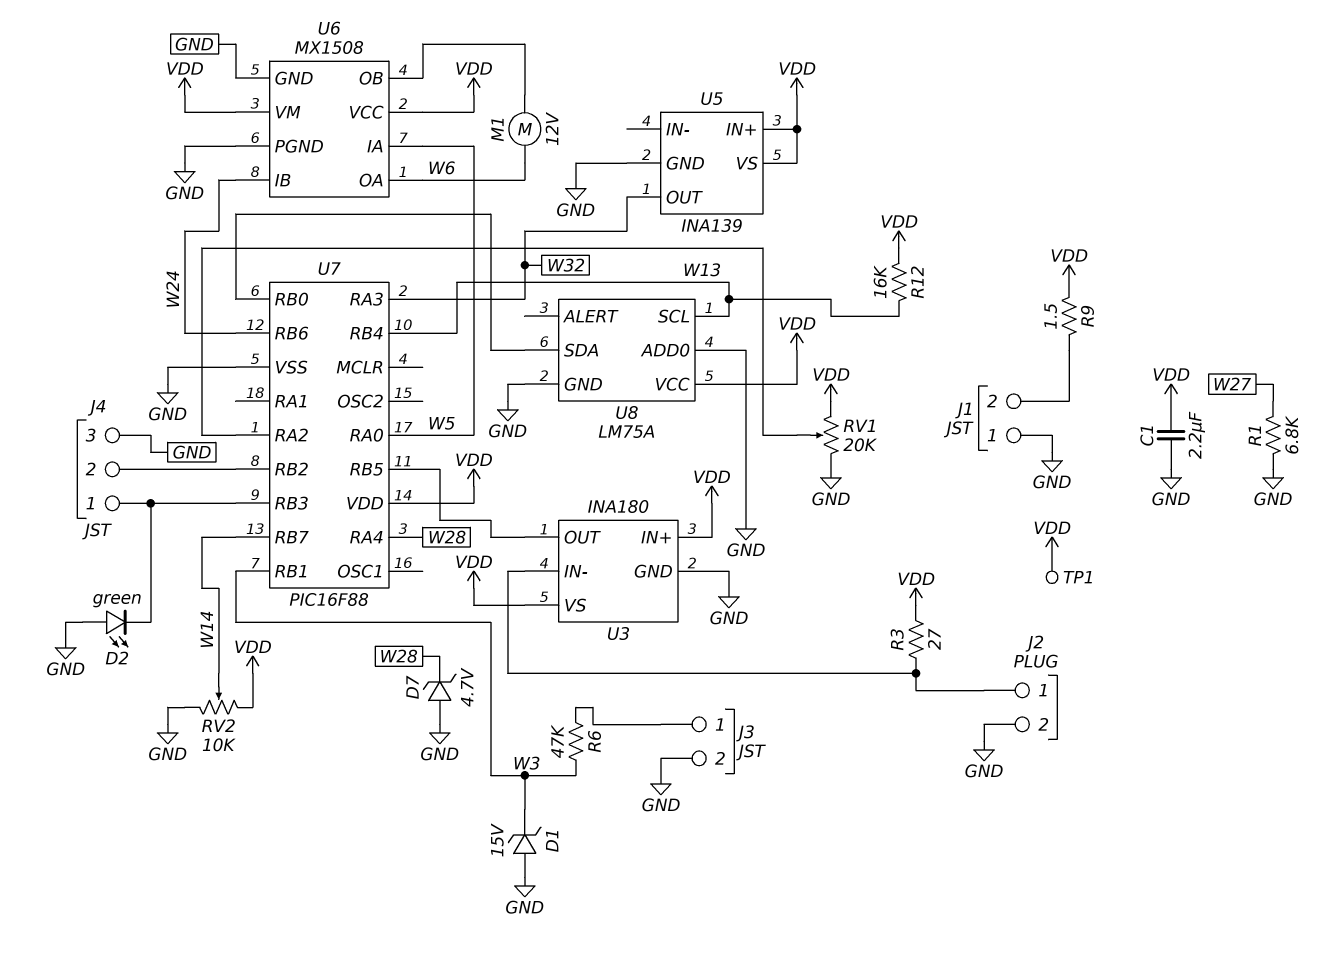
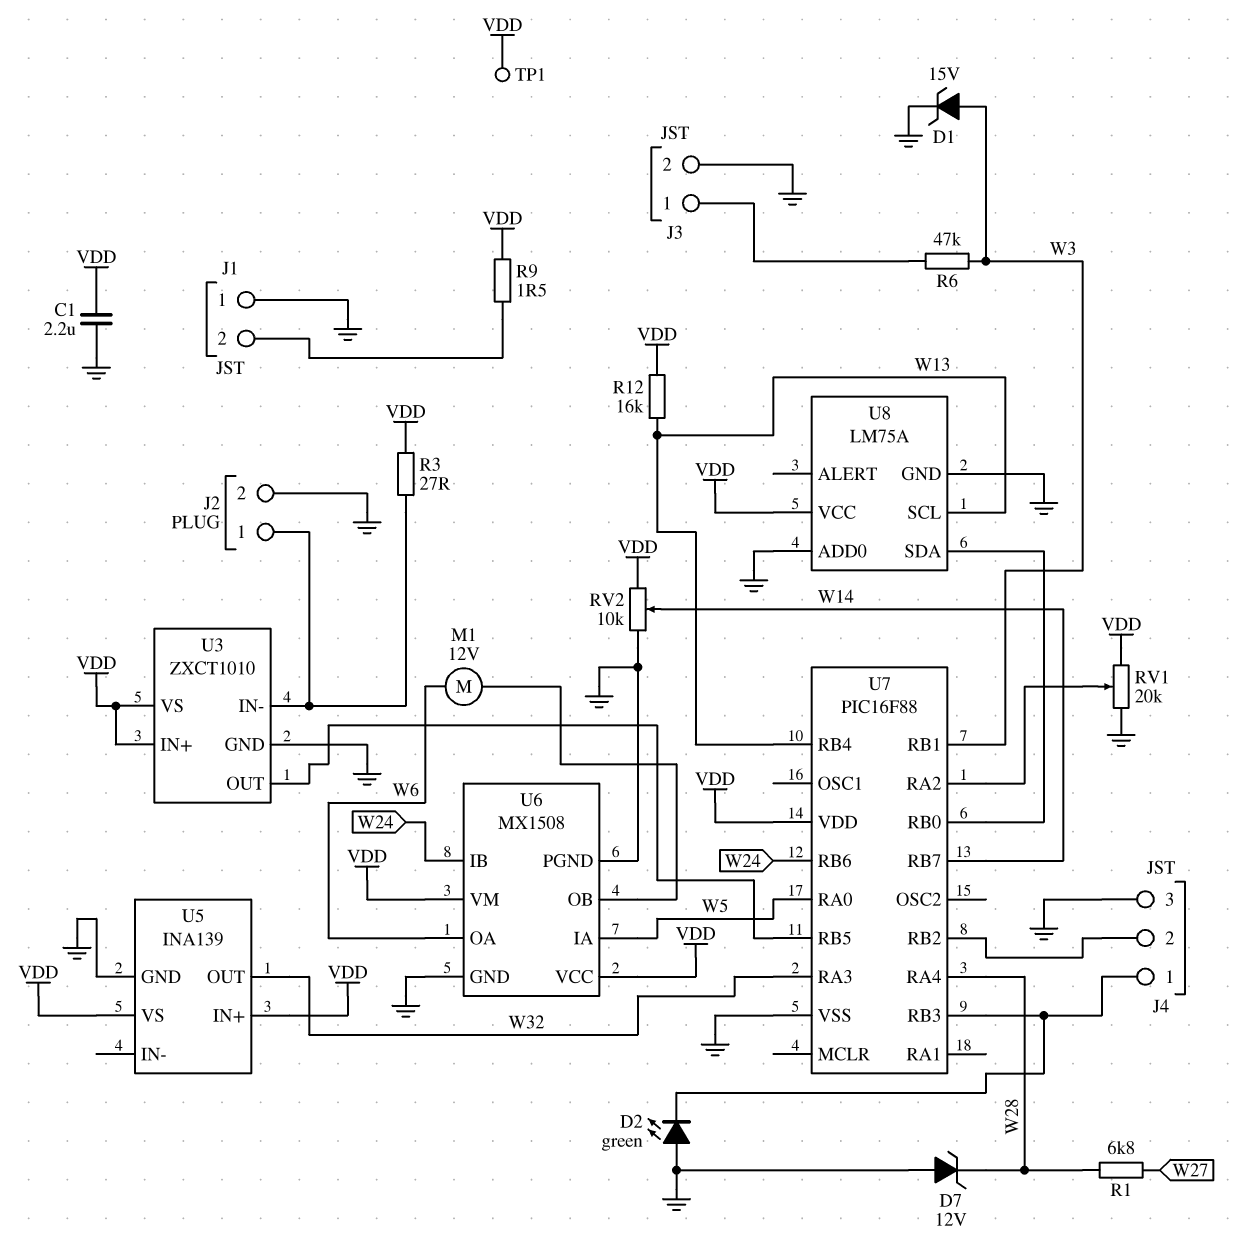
D1: zener 15V (A GND, K W3) -> zener 15V (A W3, K GND)
D7: zener 4.7V (A GND, K W28) -> zener 12V (A GND, K W28)
R1: 6.8k (GND, W27) -> 6.8k (W27, W28)
U3: INA180 -> ZXCT1010

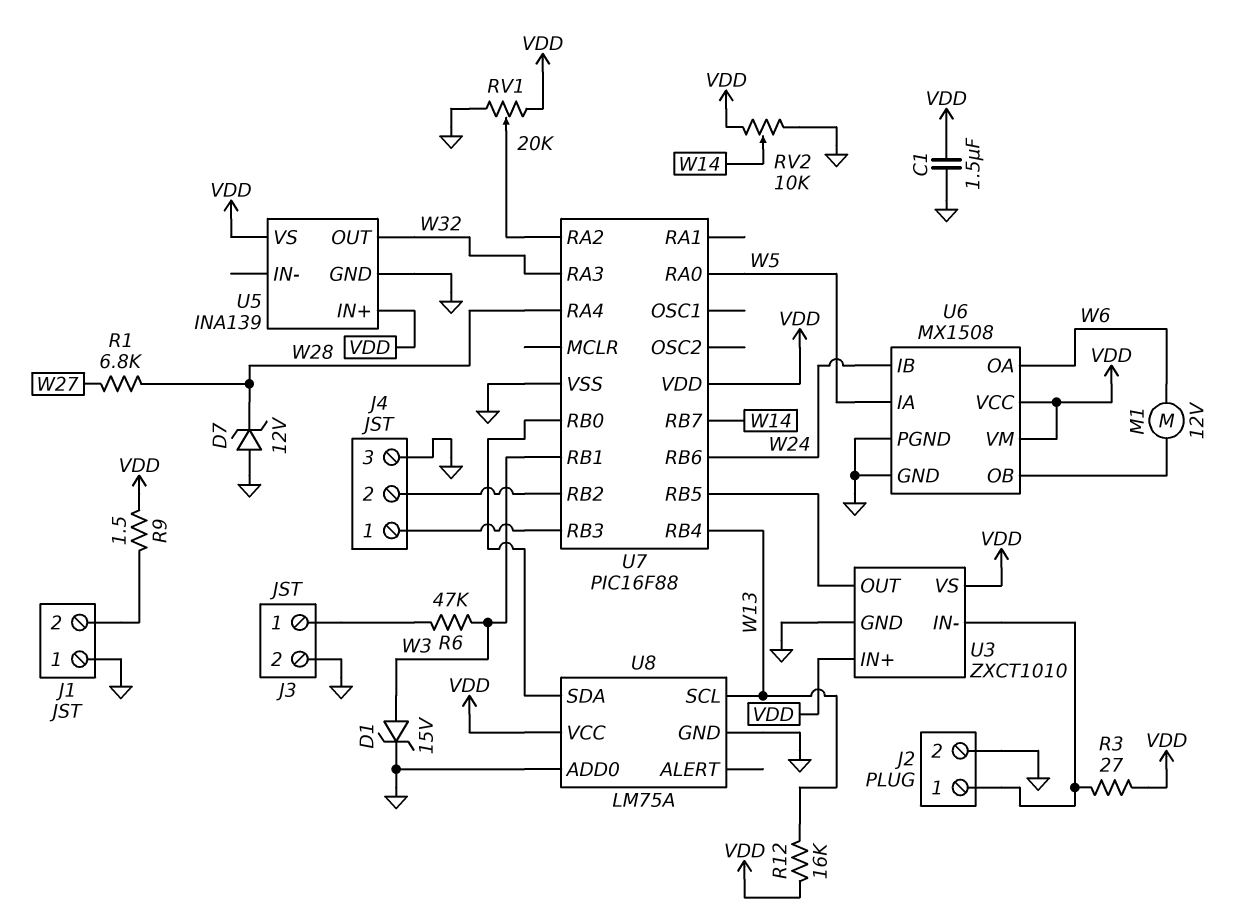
C1: 2.2uF (GND, VDD) -> 1.5uF (GND, VDD)
D2: LED green (A GND, K J4/1) -> none
TP1: test point (VDD) -> none

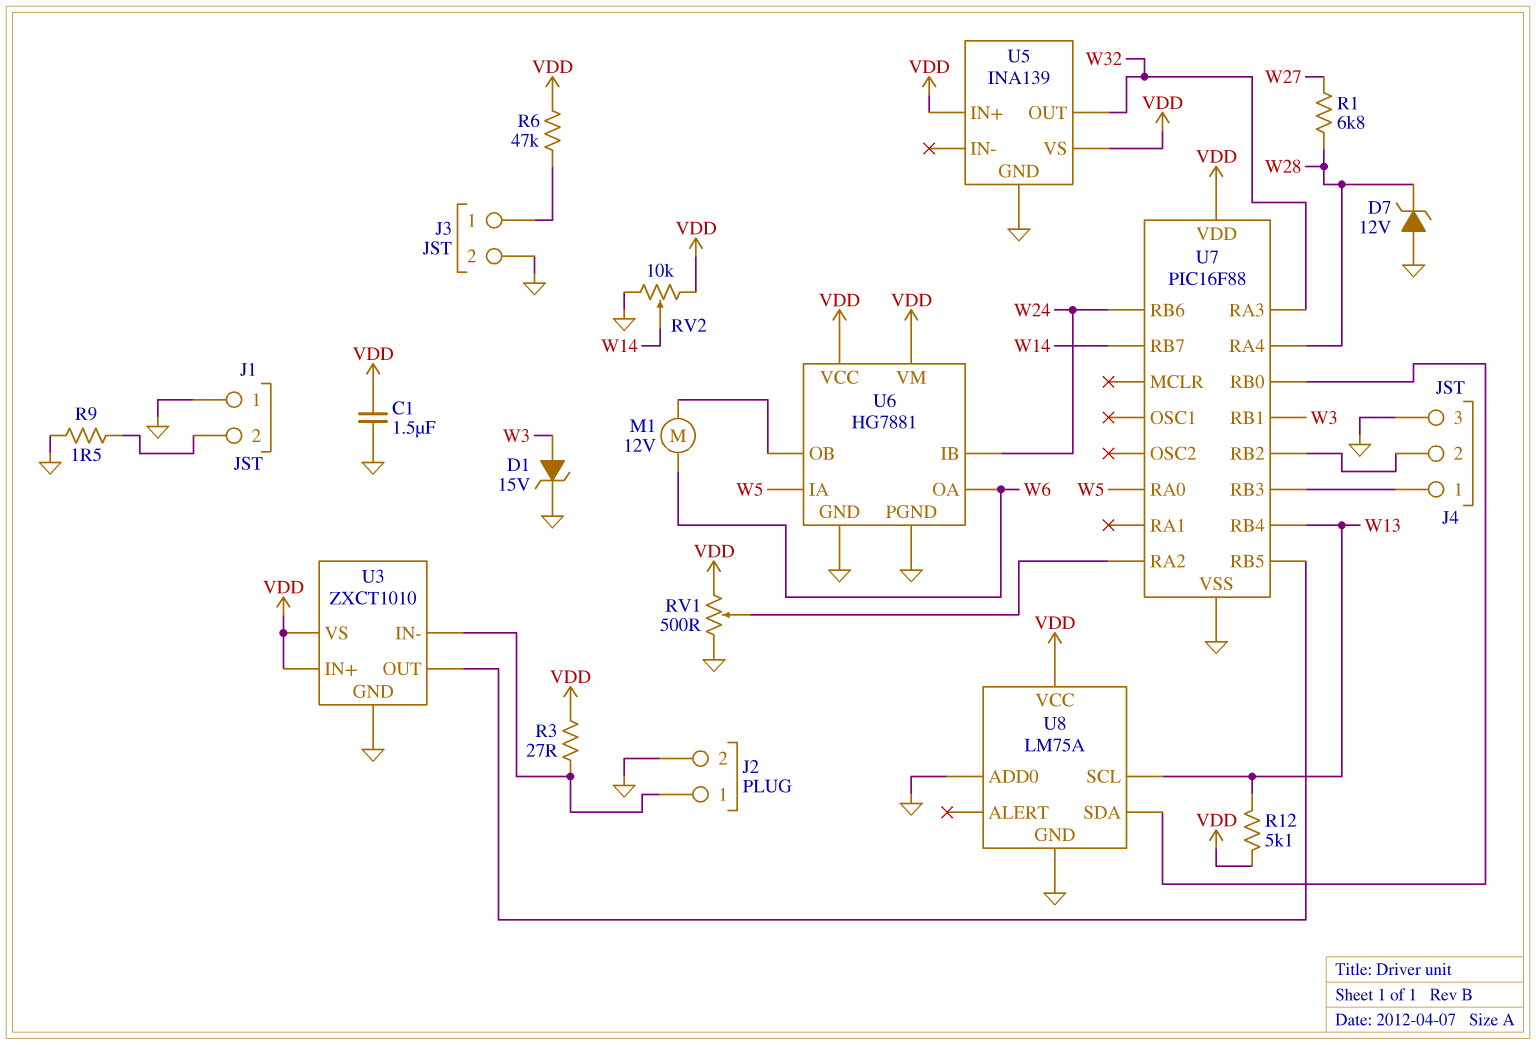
R6: 47k (J3/1, W3) -> 47k (J3/1, VDD)
R9: 1.5 (J1/2, VDD) -> 1.5 (GND, J1/2)
R12: 16k (VDD, W13) -> 5.1k (VDD, W13)
RV1: 20k (GND, VDD, wiper U7/RA2) -> 500 (GND, VDD, wiper U7/RA2)
U6: MX1508 -> HG7881

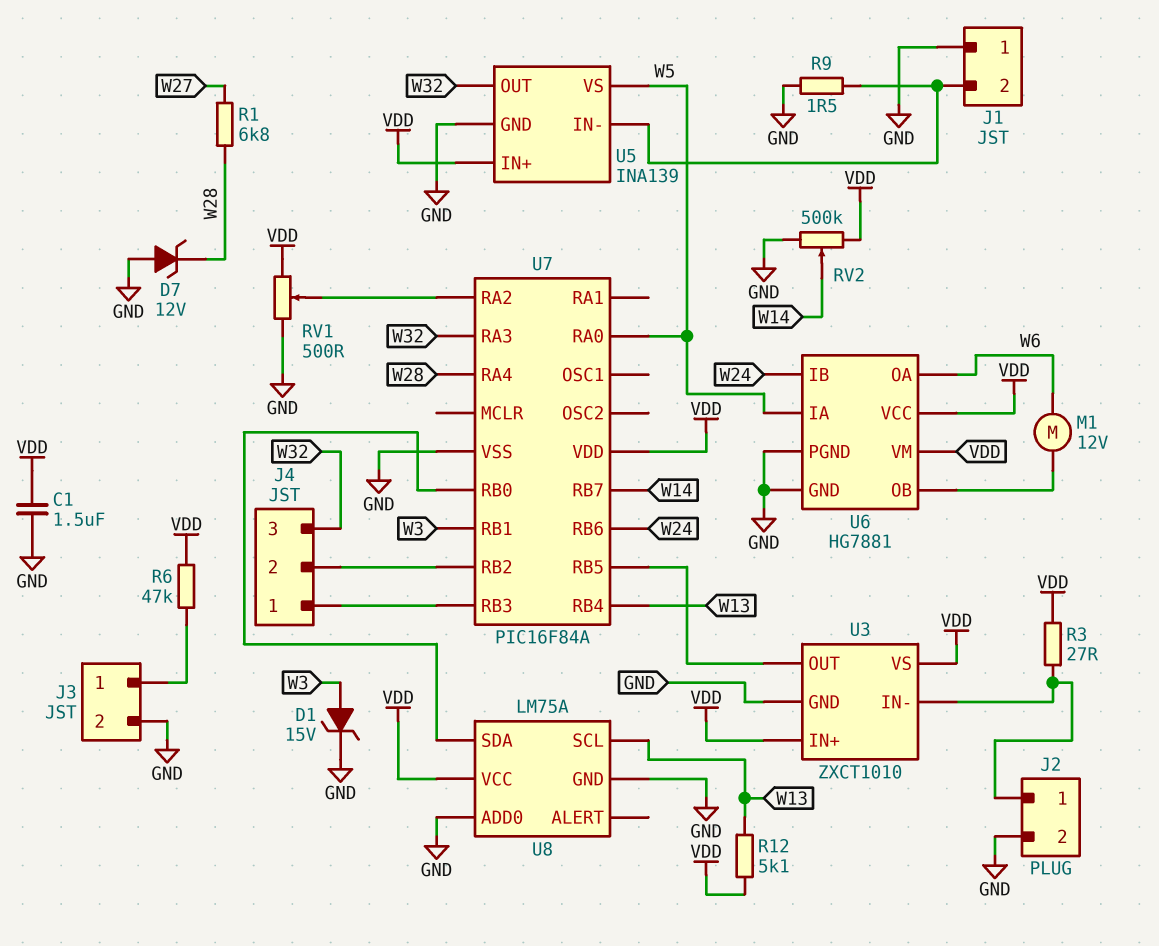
J4 pin 3: GND -> W32
RV2: 10k (GND, VDD, wiper W14) -> 500k (GND, VDD, wiper W14)
U5 pin IN-: none -> J1/2
U5 pin VS: VDD -> W5
U7: PIC16F88 -> PIC16F84A

